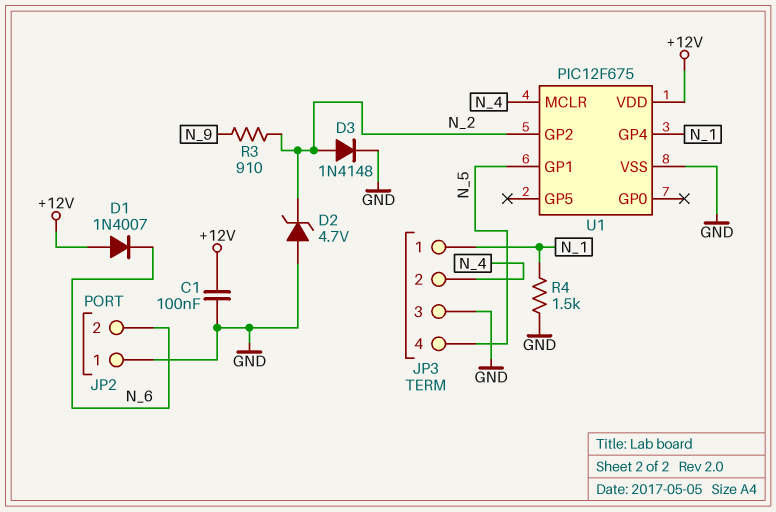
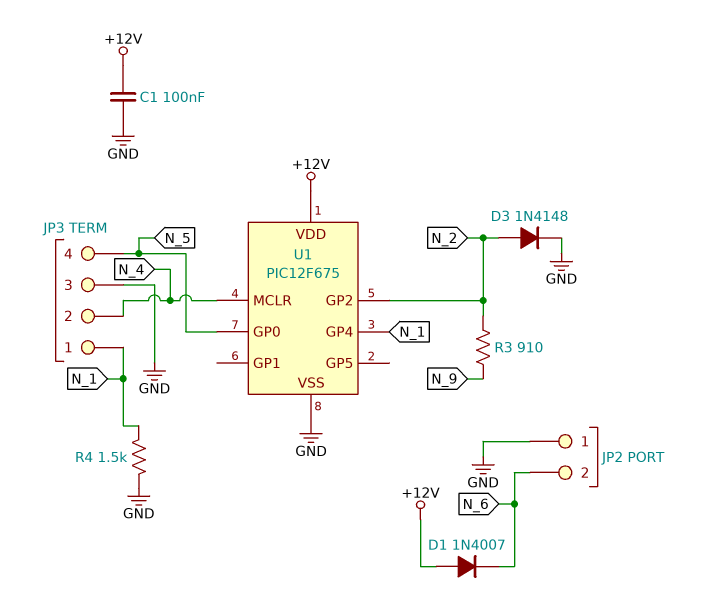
D2: zener 4.7V (A GND, K N_2) -> none
U1 pin GP0: none -> N_5
U1 pin GP1: N_5 -> none

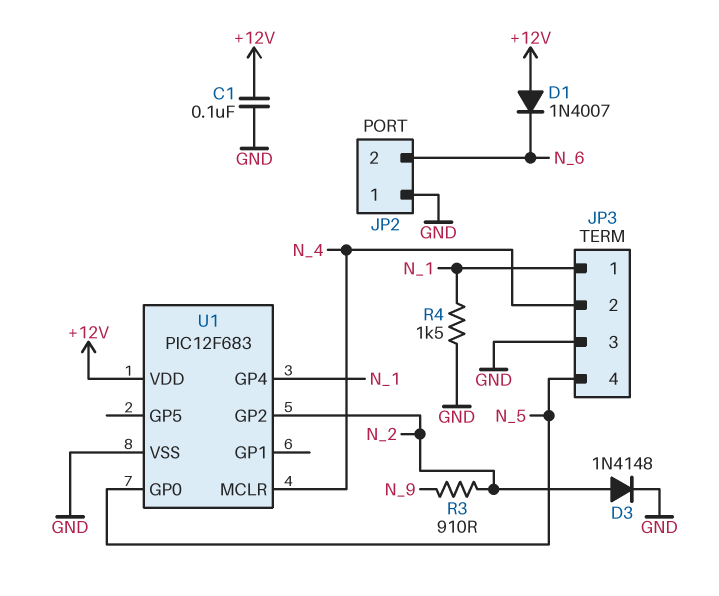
U1: PIC12F675 -> PIC12F683

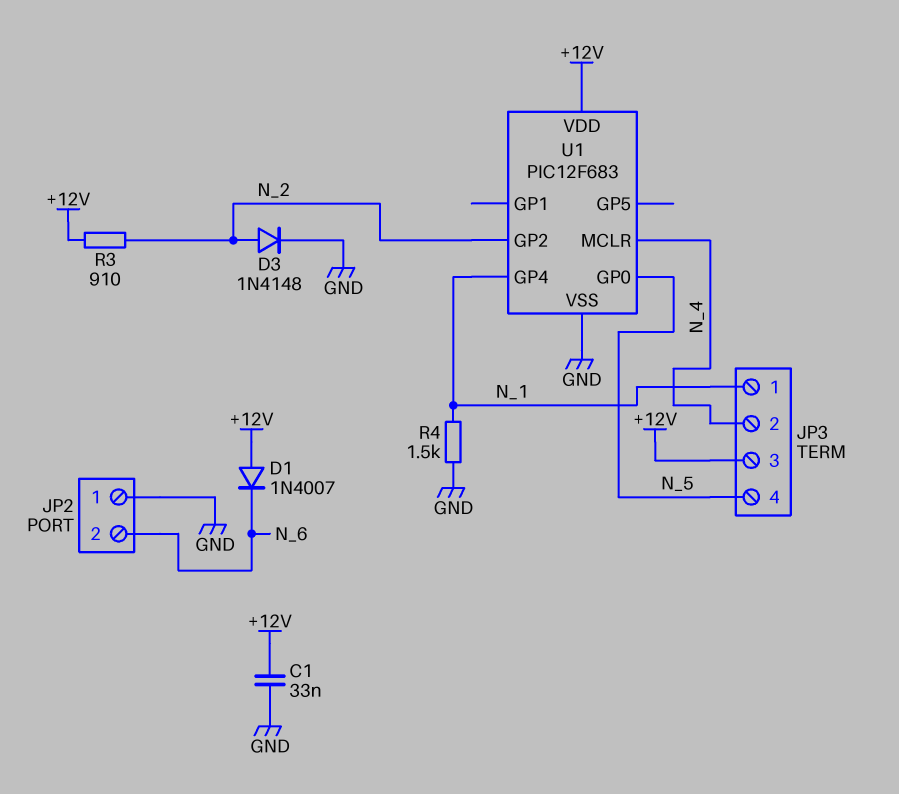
C1: 100nF (+12V, GND) -> 33nF (+12V, GND)
JP3 pin 3: GND -> +12V
R3: 910 (N_2, N_9) -> 910 (+12V, N_2)

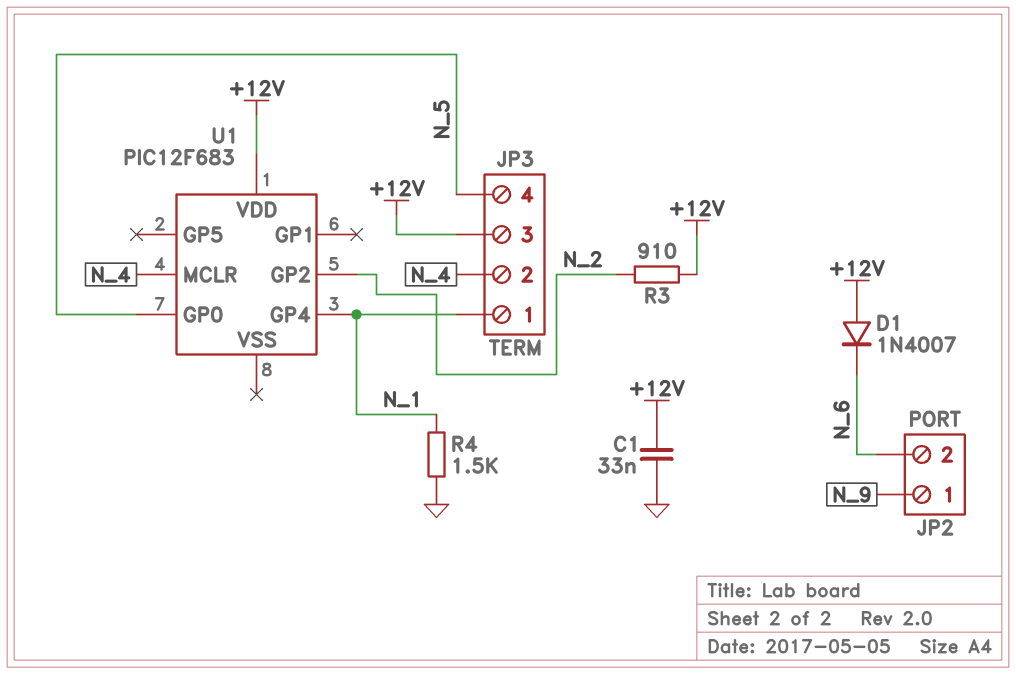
D3: diode 1N4148 (A N_2, K GND) -> none
JP2 pin 1: GND -> N_9
U1 pin VSS: GND -> none

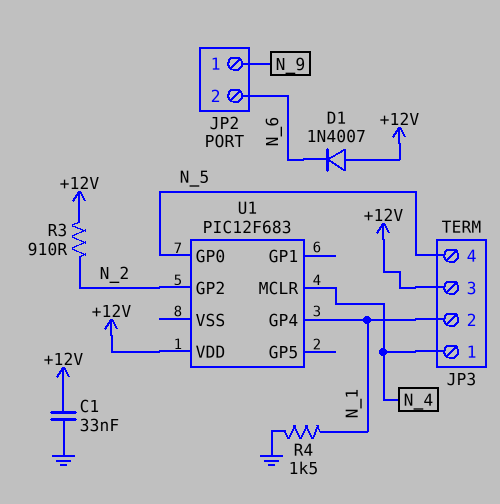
JP3 pin 1: N_1 -> N_4
JP3 pin 2: N_4 -> N_1

